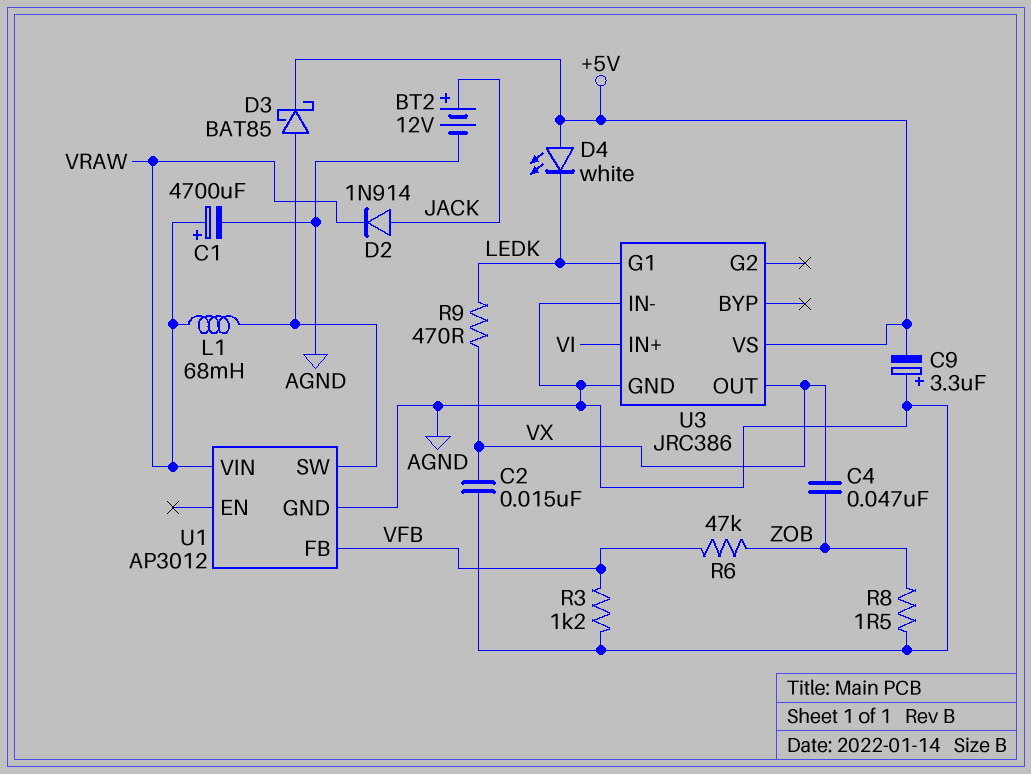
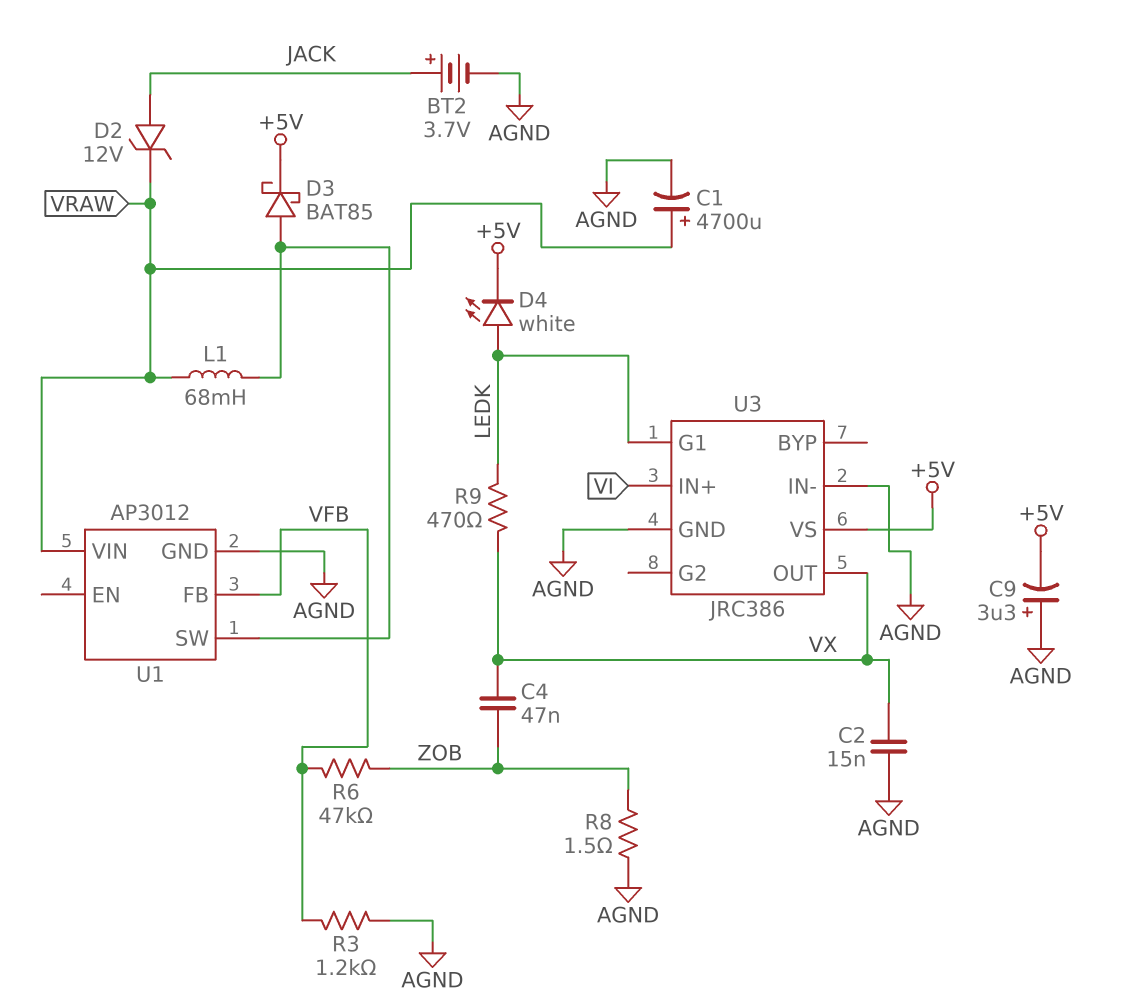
BT2: 12V (plus JACK, minus AGND) -> 3.7V (plus JACK, minus AGND)
D2: diode 1N914 (A JACK, K VRAW) -> zener 12V (A JACK, K VRAW)
D4: LED white (A +5V, K LEDK) -> LED white (A LEDK, K +5V)

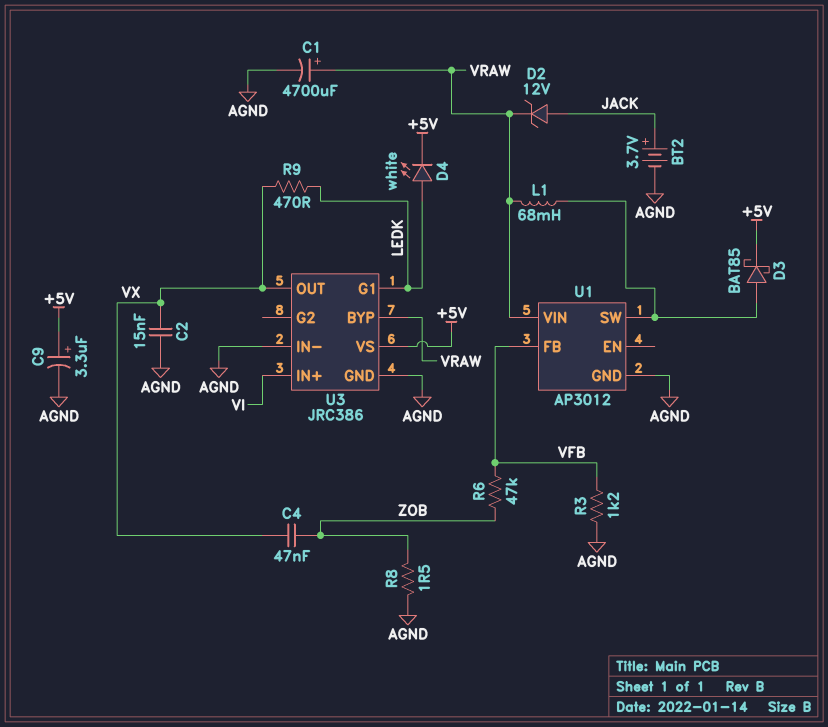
C9: 3.3uF (plus AGND, minus +5V) -> 3.3uF (plus +5V, minus AGND)
U3 pin BYP: none -> VRAW

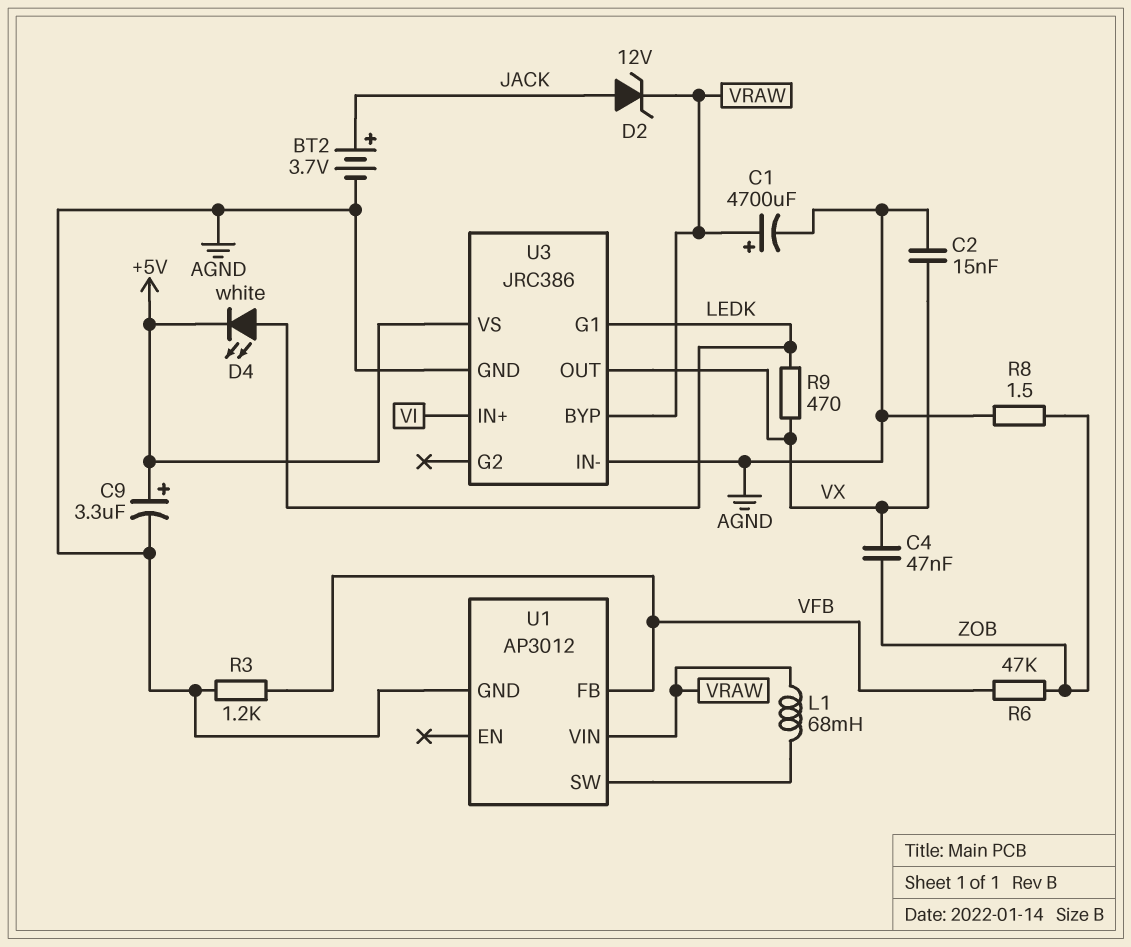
D3: schottky BAT85 (A U1/SW, K +5V) -> none

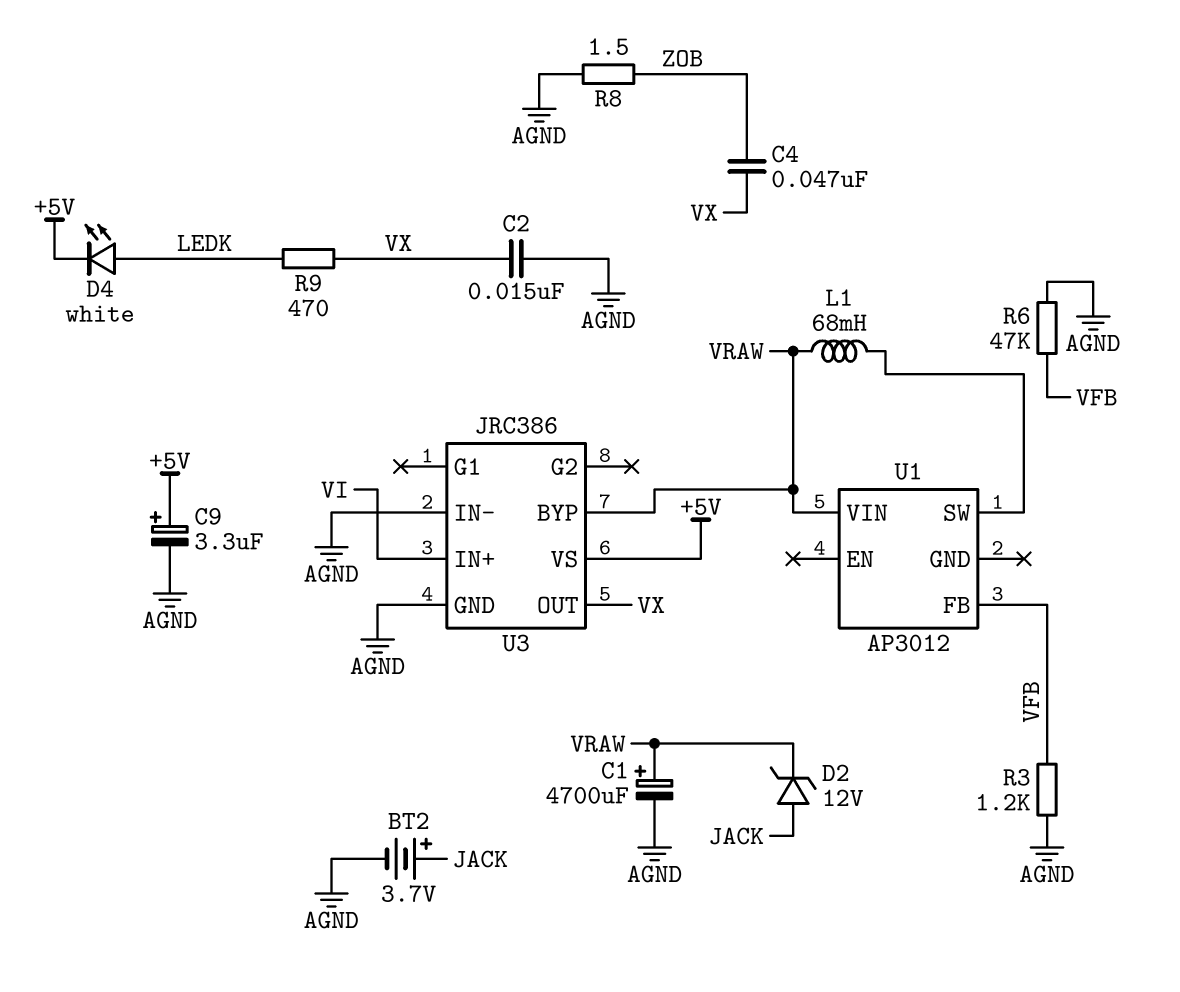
R6: 47k (VFB, ZOB) -> 47k (AGND, VFB)
U1 pin GND: AGND -> none
U3 pin G1: LEDK -> none

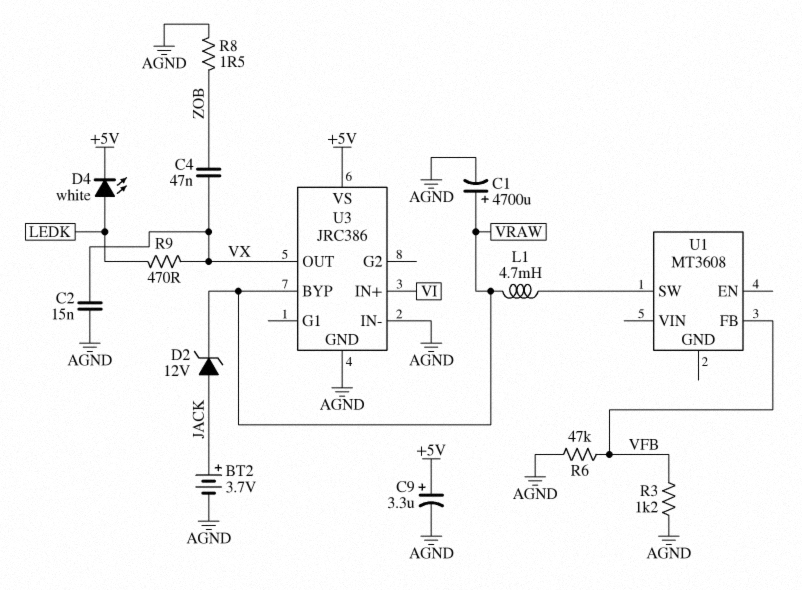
L1: 68mH (U1/SW, VRAW) -> 4.7mH (U1/SW, VRAW)
U1: AP3012 -> MT3608
U1 pin VIN: VRAW -> none

